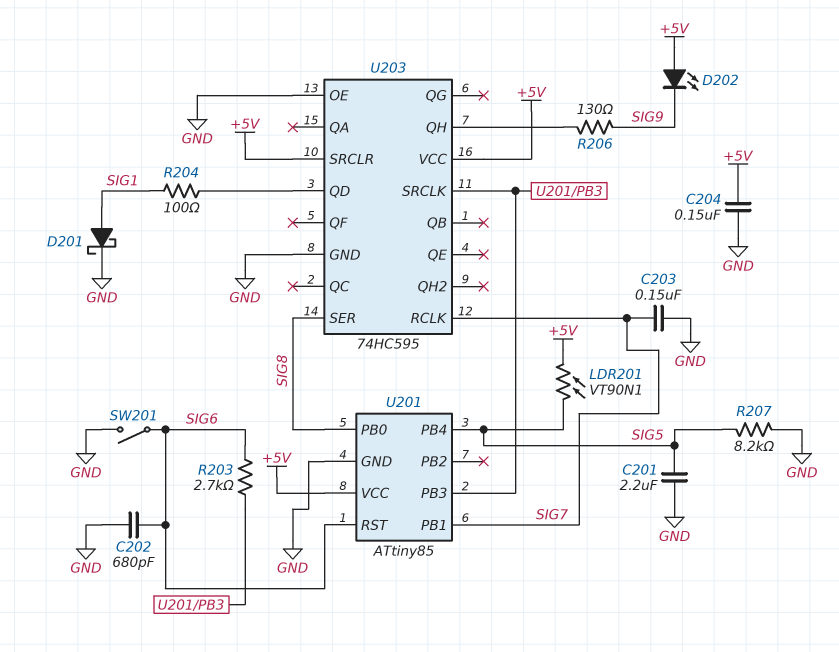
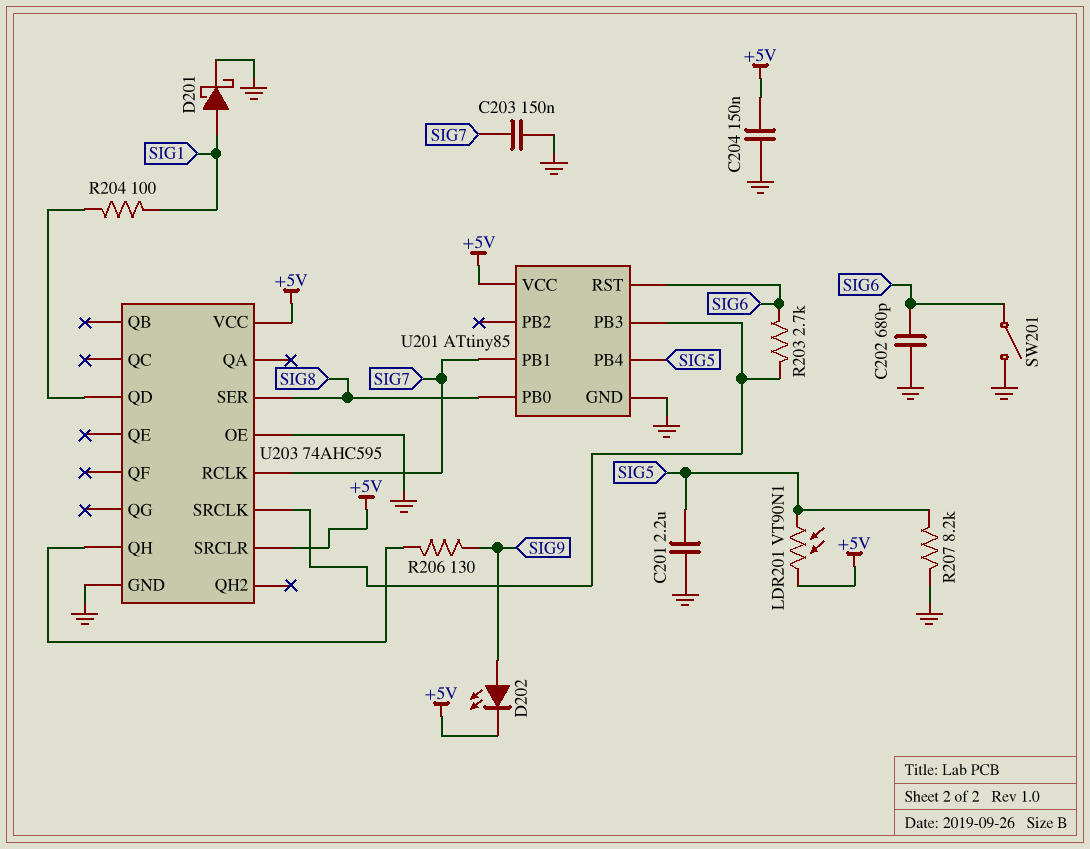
D202: LED (A +5V, K SIG9) -> LED (A SIG9, K +5V)
U203: 74HC595 -> 74AHC595

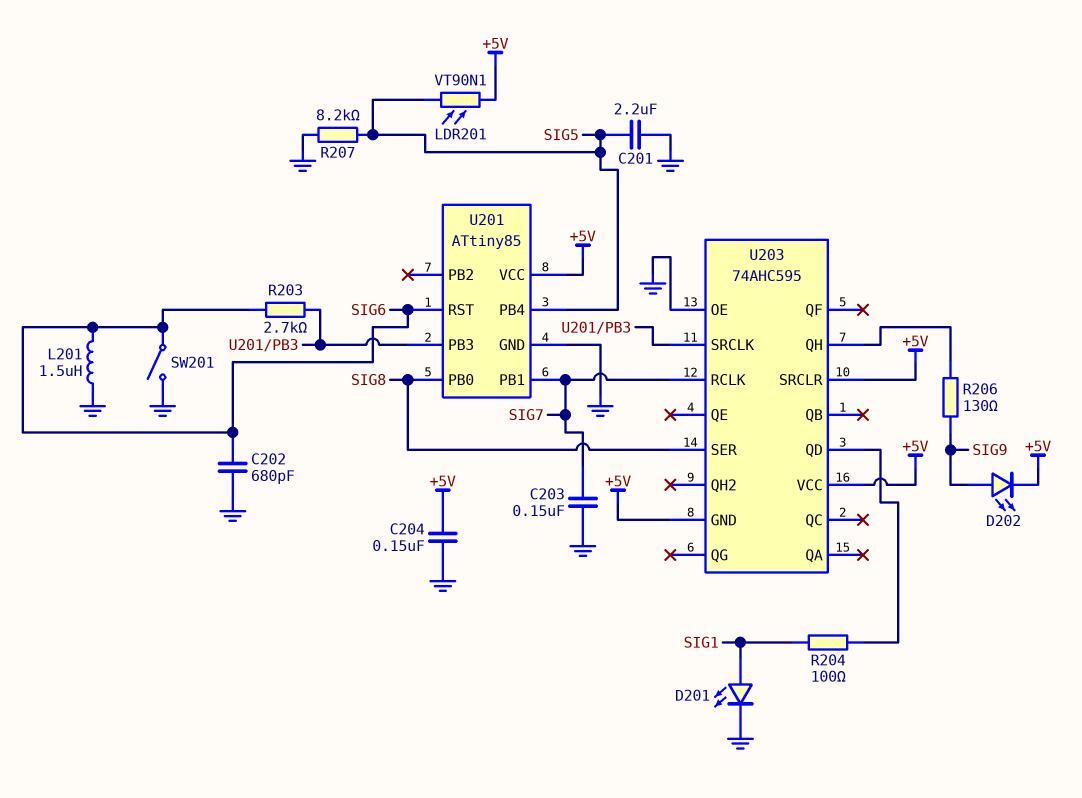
D201: schottky (A SIG1, K GND) -> LED (A SIG1, K GND)
L201: none -> 1.5uH (GND, SIG6)
U203 pin GND: GND -> +5V

